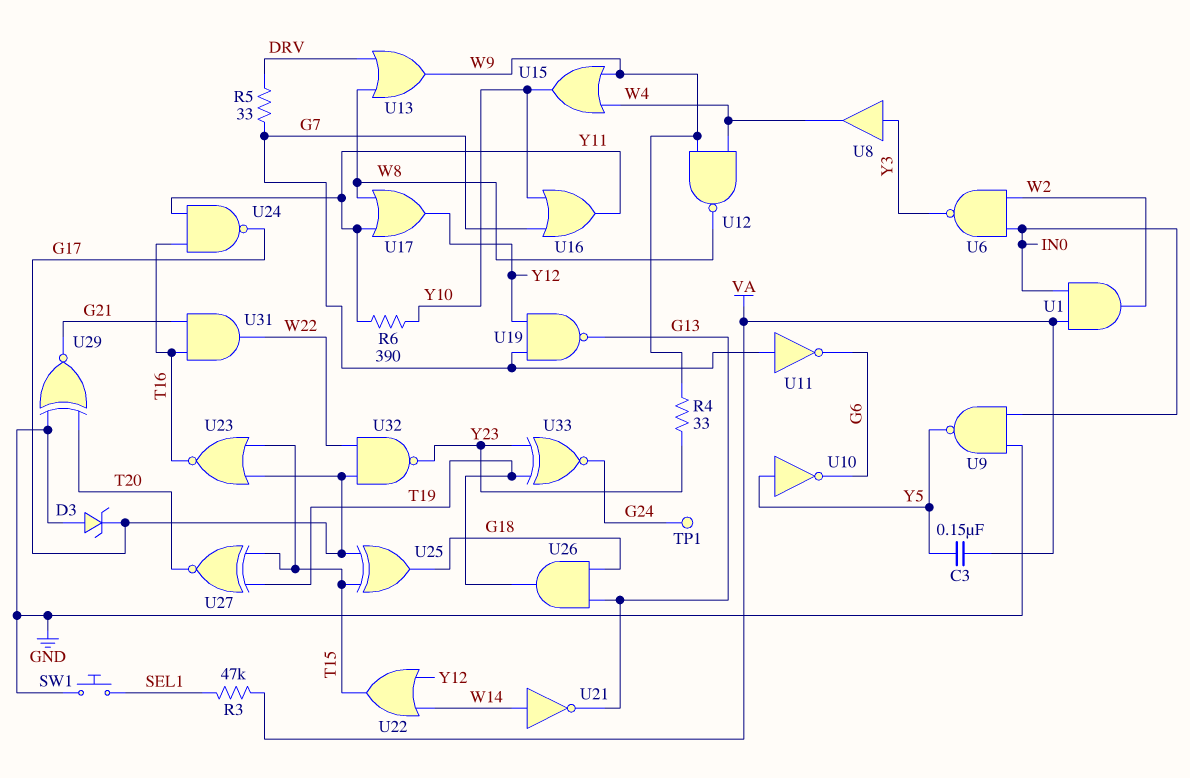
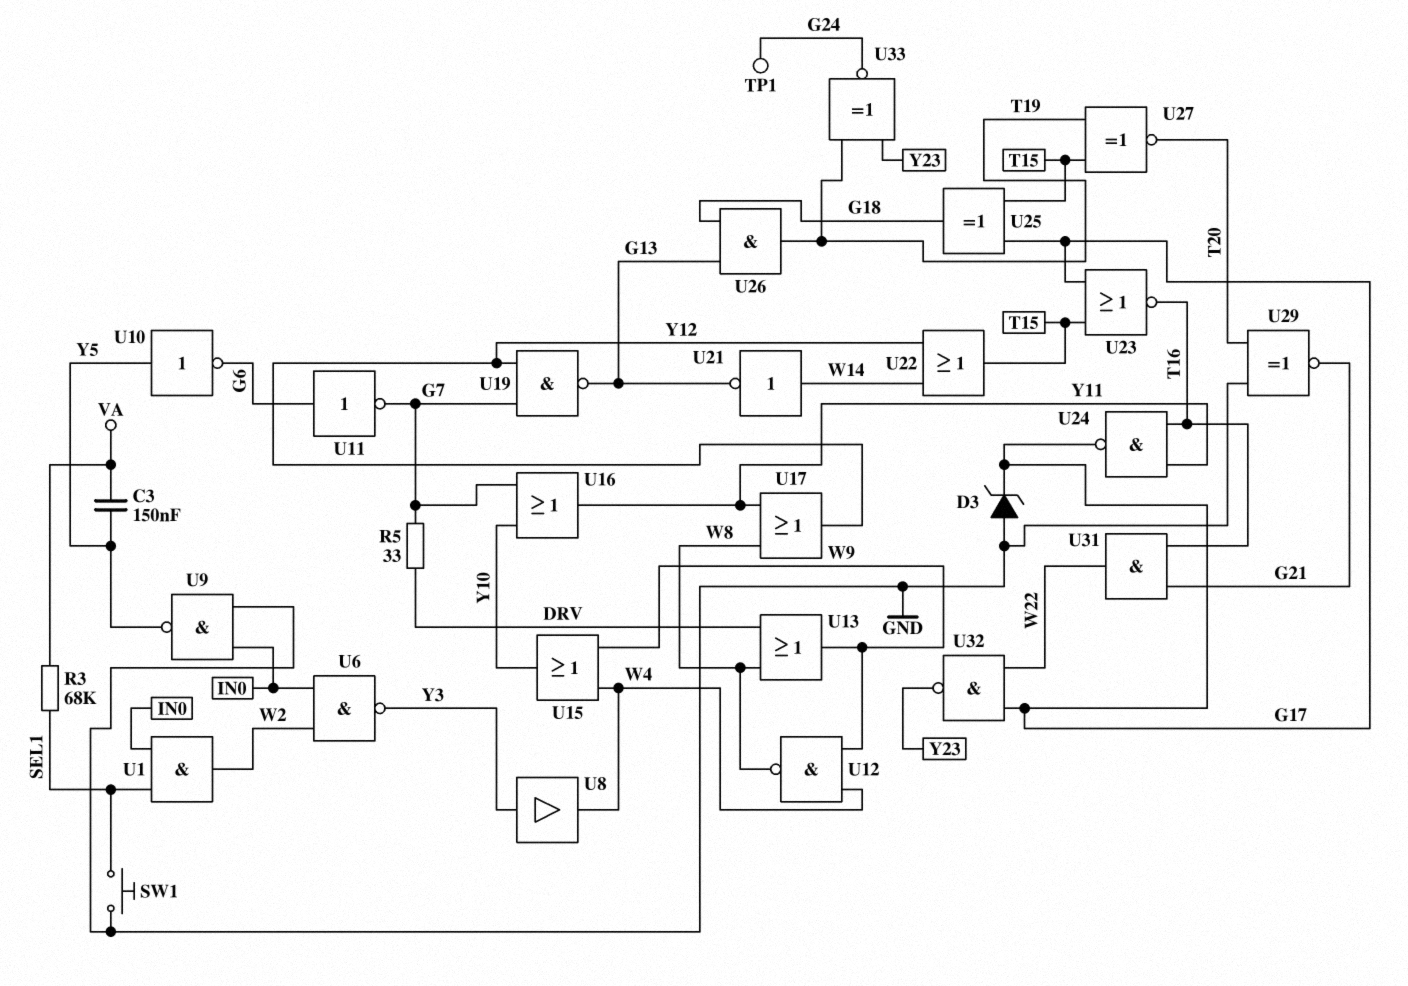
R3: 47k (SEL1, VA) -> 68k (SEL1, VA)
R4: 33 (W9, Y23) -> none
R6: 390 (Y10, Y11) -> none
U1: AND (in IN0, in VA, out W2) -> AND (in IN0, in SEL1, out W2)
U11: NOT (in G7, out G6) -> NOT (in G6, out G7)

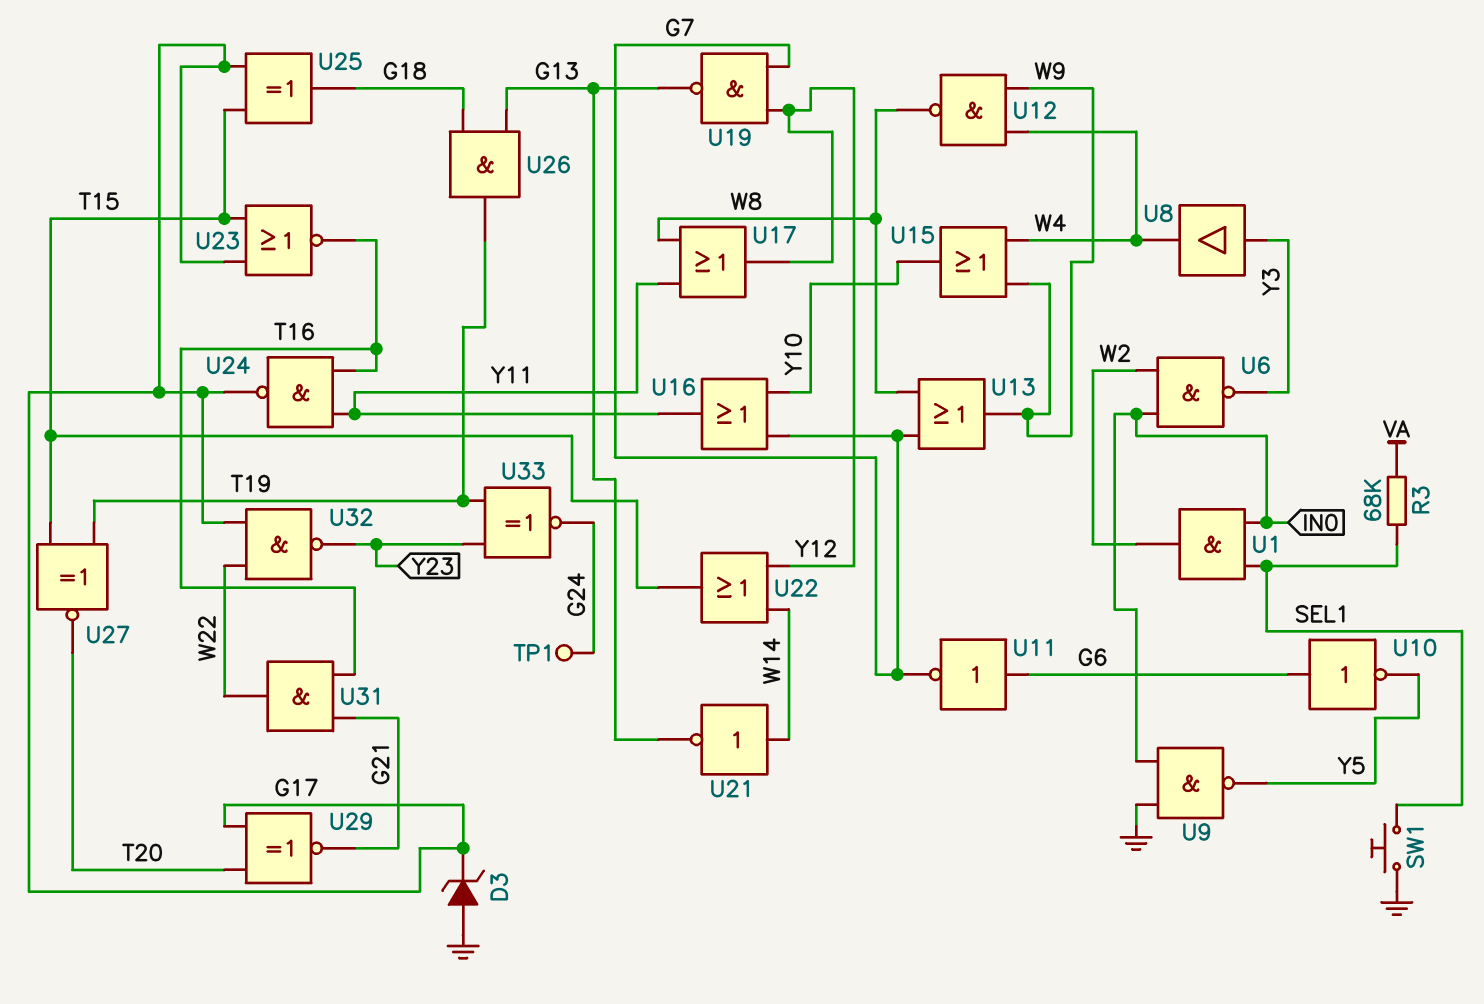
C3: 150nF (VA, Y5) -> none
R5: 33 (DRV, G7) -> none
U10: NOT (in Y5, out G6) -> NOT (in G6, out Y5)
U13: OR (in DRV, in W8, out W9) -> OR (in G7, in W8, out W9)
U29: XNOR (in GND, in T20, out G21) -> XNOR (in G17, in T20, out G21)

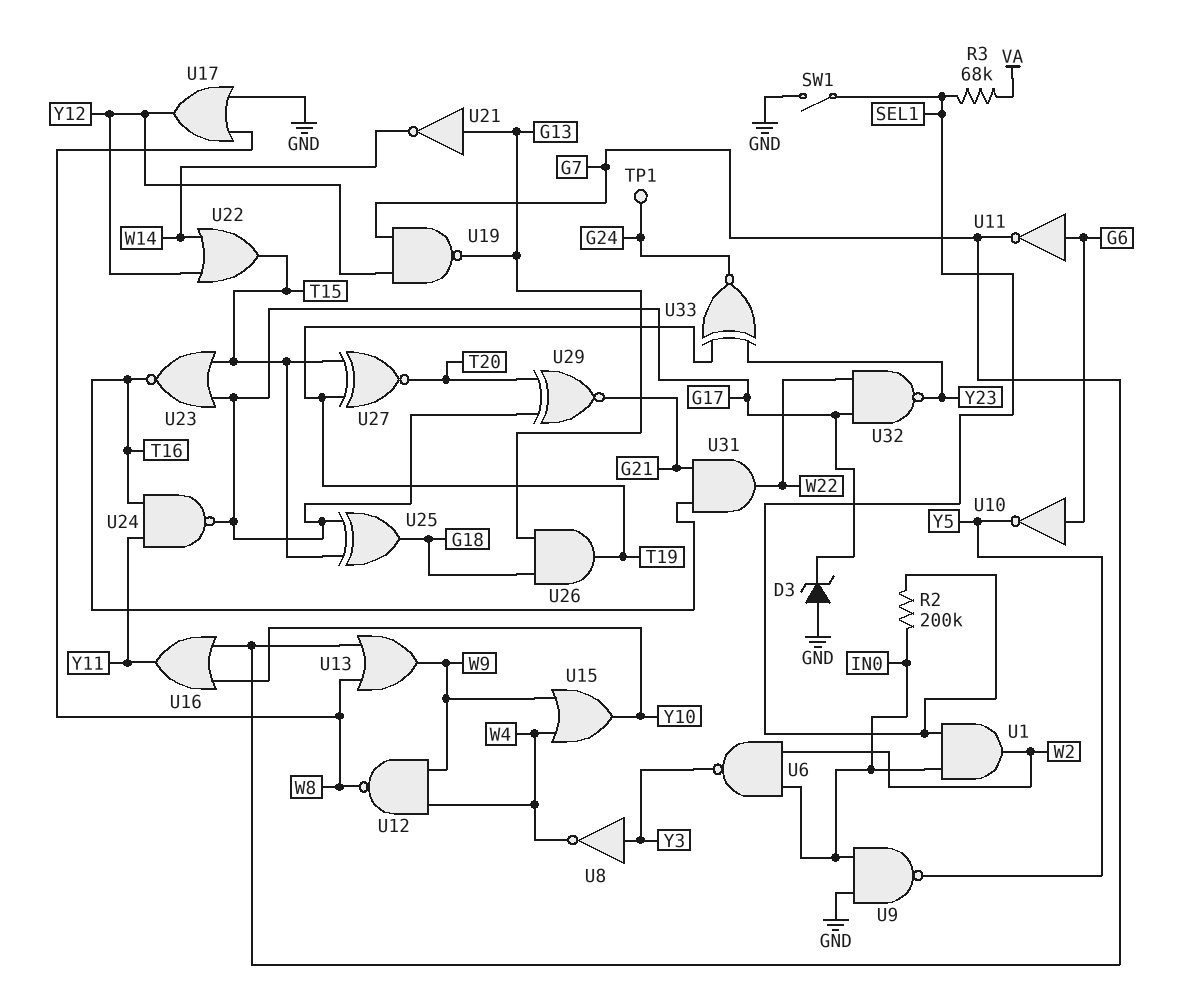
R2: none -> 200k (IN0, SEL1)
SW1: button (GND, SEL1) -> switch (GND, SEL1)
U8: buffer (in Y3, out W4) -> NOT (in Y3, out W4)
U17: OR (in W8, in Y11, out Y12) -> OR (in GND, in W8, out Y12)
U21: NOT (in W14, out G13) -> NOT (in G13, out W14)

